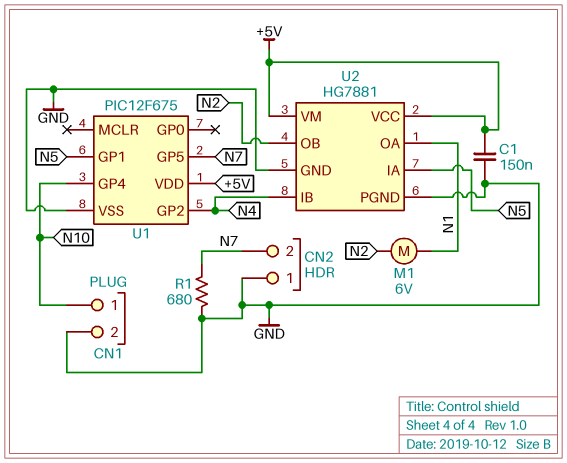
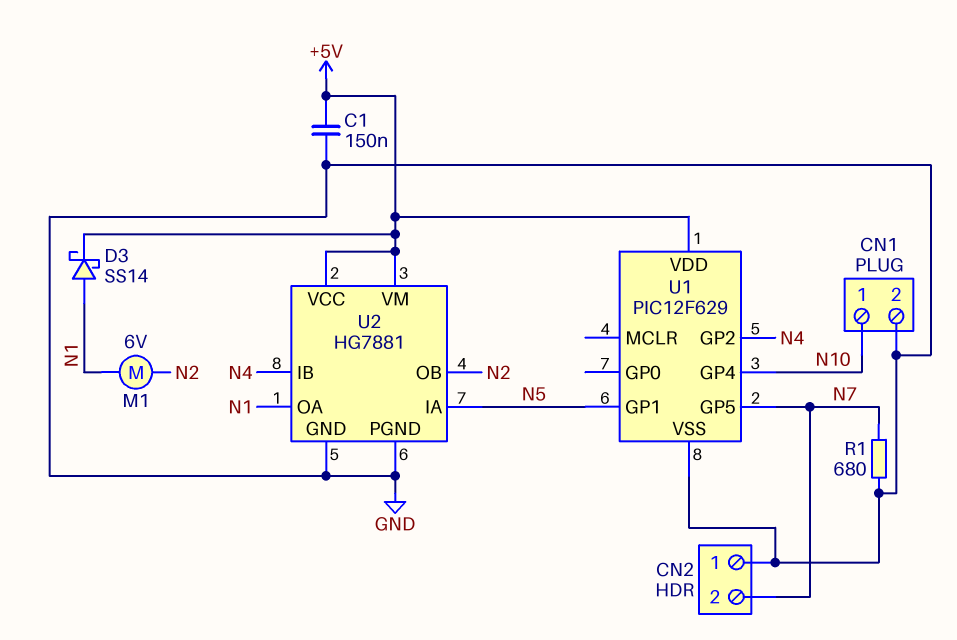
D3: none -> schottky SS14 (A N1, K +5V)
U1: PIC12F675 -> PIC12F629

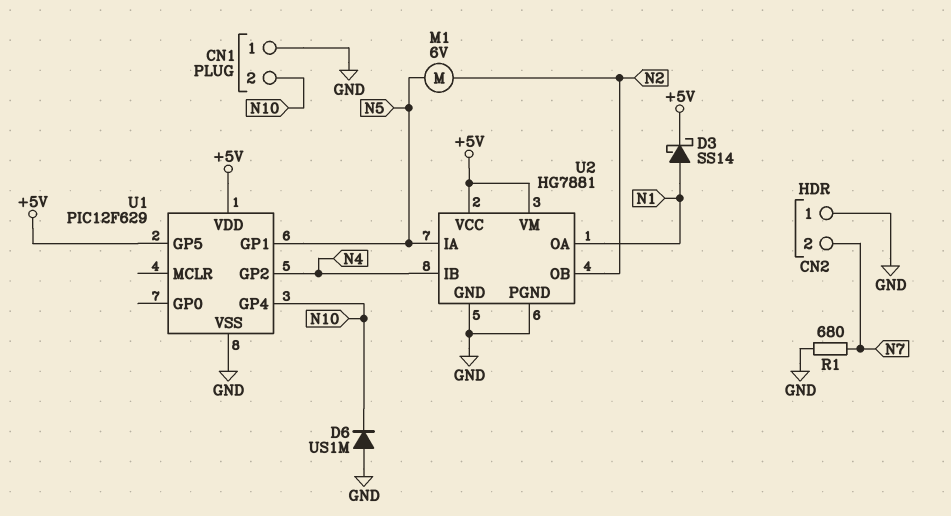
C1: 150nF (+5V, GND) -> none
CN1 pin 1: N10 -> GND
CN1 pin 2: GND -> N10
D6: none -> diode US1M (A GND, K N10)
M1: motor 6V (N1, N2) -> motor 6V (N2, N5)
U1 pin GP5: N7 -> +5V

